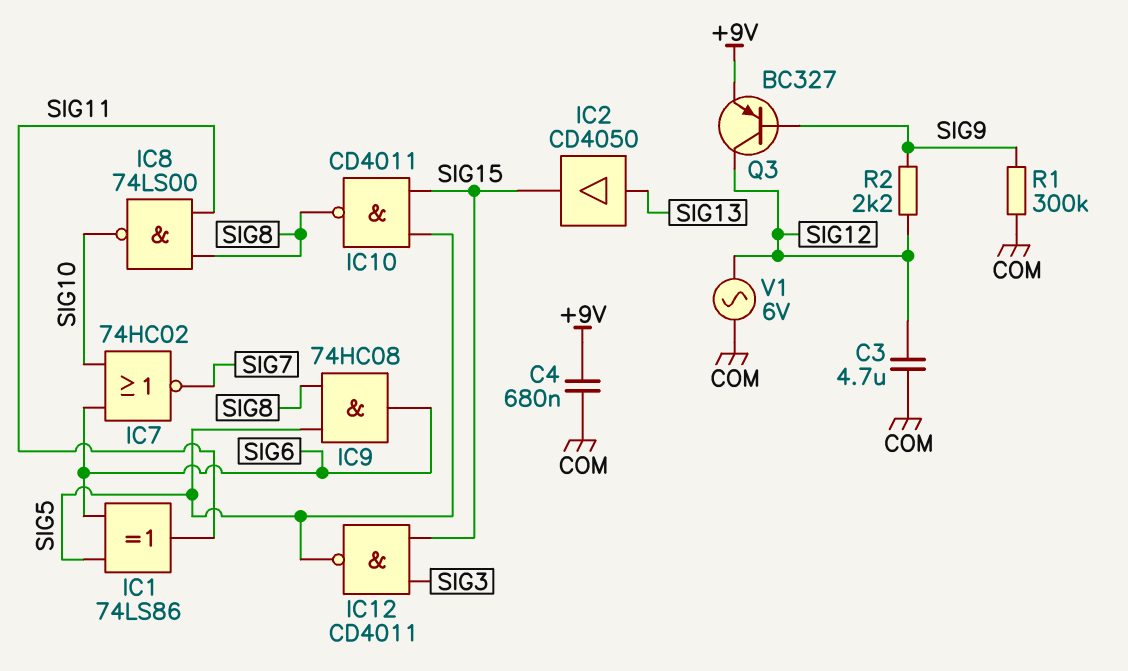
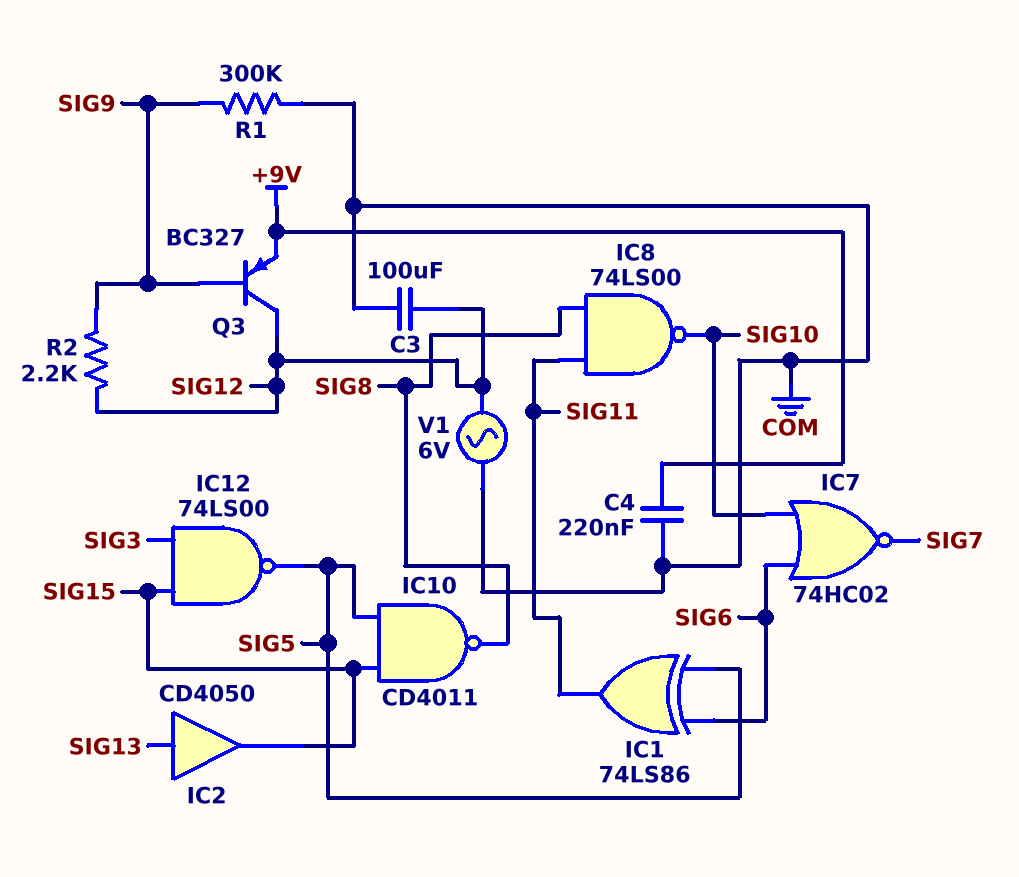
C3: 4.7uF (COM, SIG12) -> 100uF (COM, SIG12)
C4: 680nF (+9V, COM) -> 220nF (+9V, COM)
IC9: AND 74HC08 (in SIG5, in SIG8, out SIG6) -> none
IC12: NAND CD4011 (in SIG3, in SIG15, out SIG5) -> NAND 74LS00 (in SIG3, in SIG15, out SIG5)

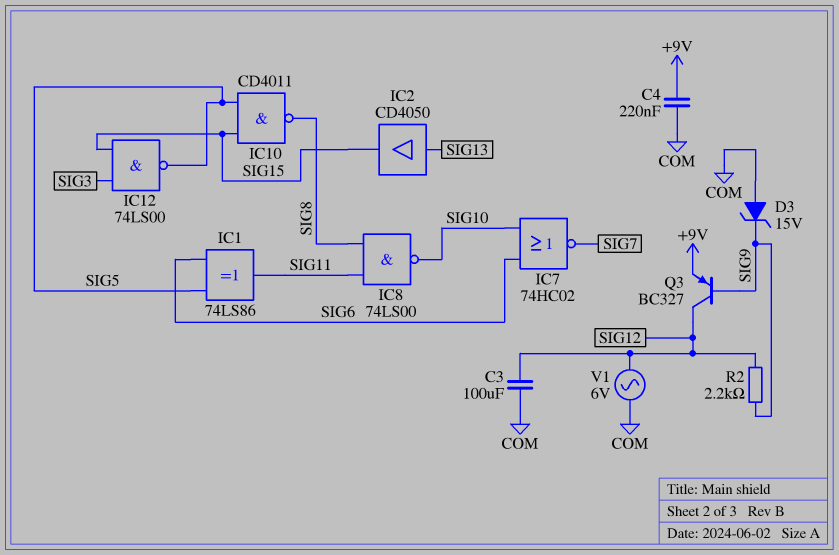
D3: none -> zener 15V (A COM, K SIG9)
R1: 300k (COM, SIG9) -> none

